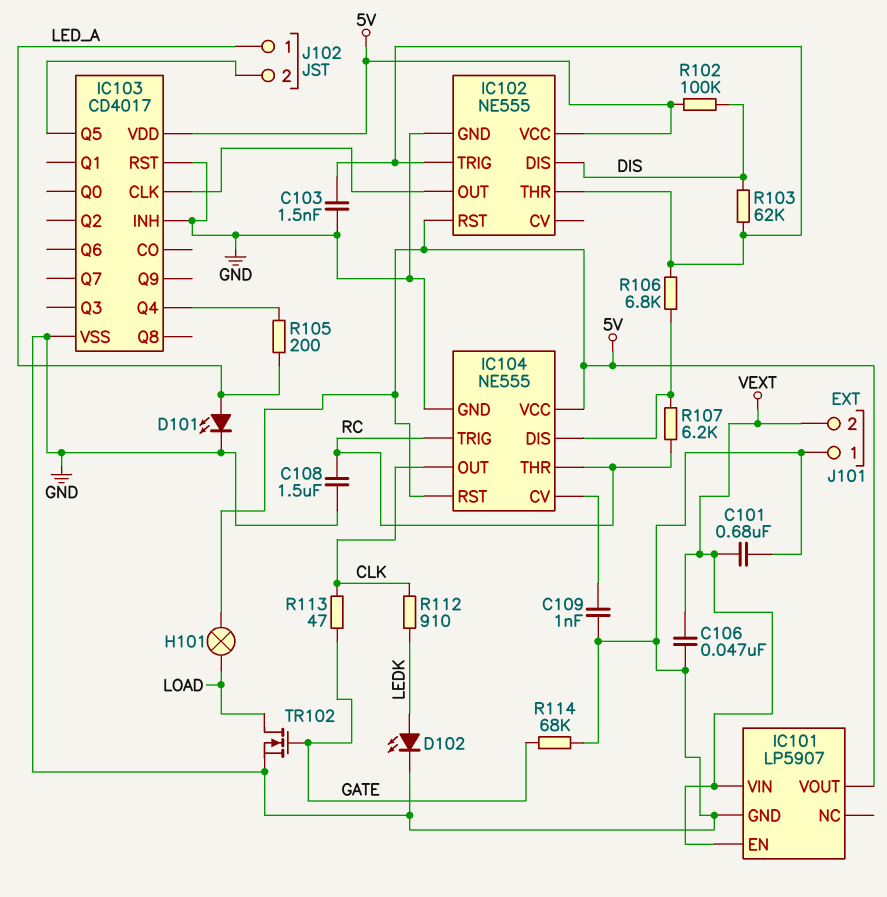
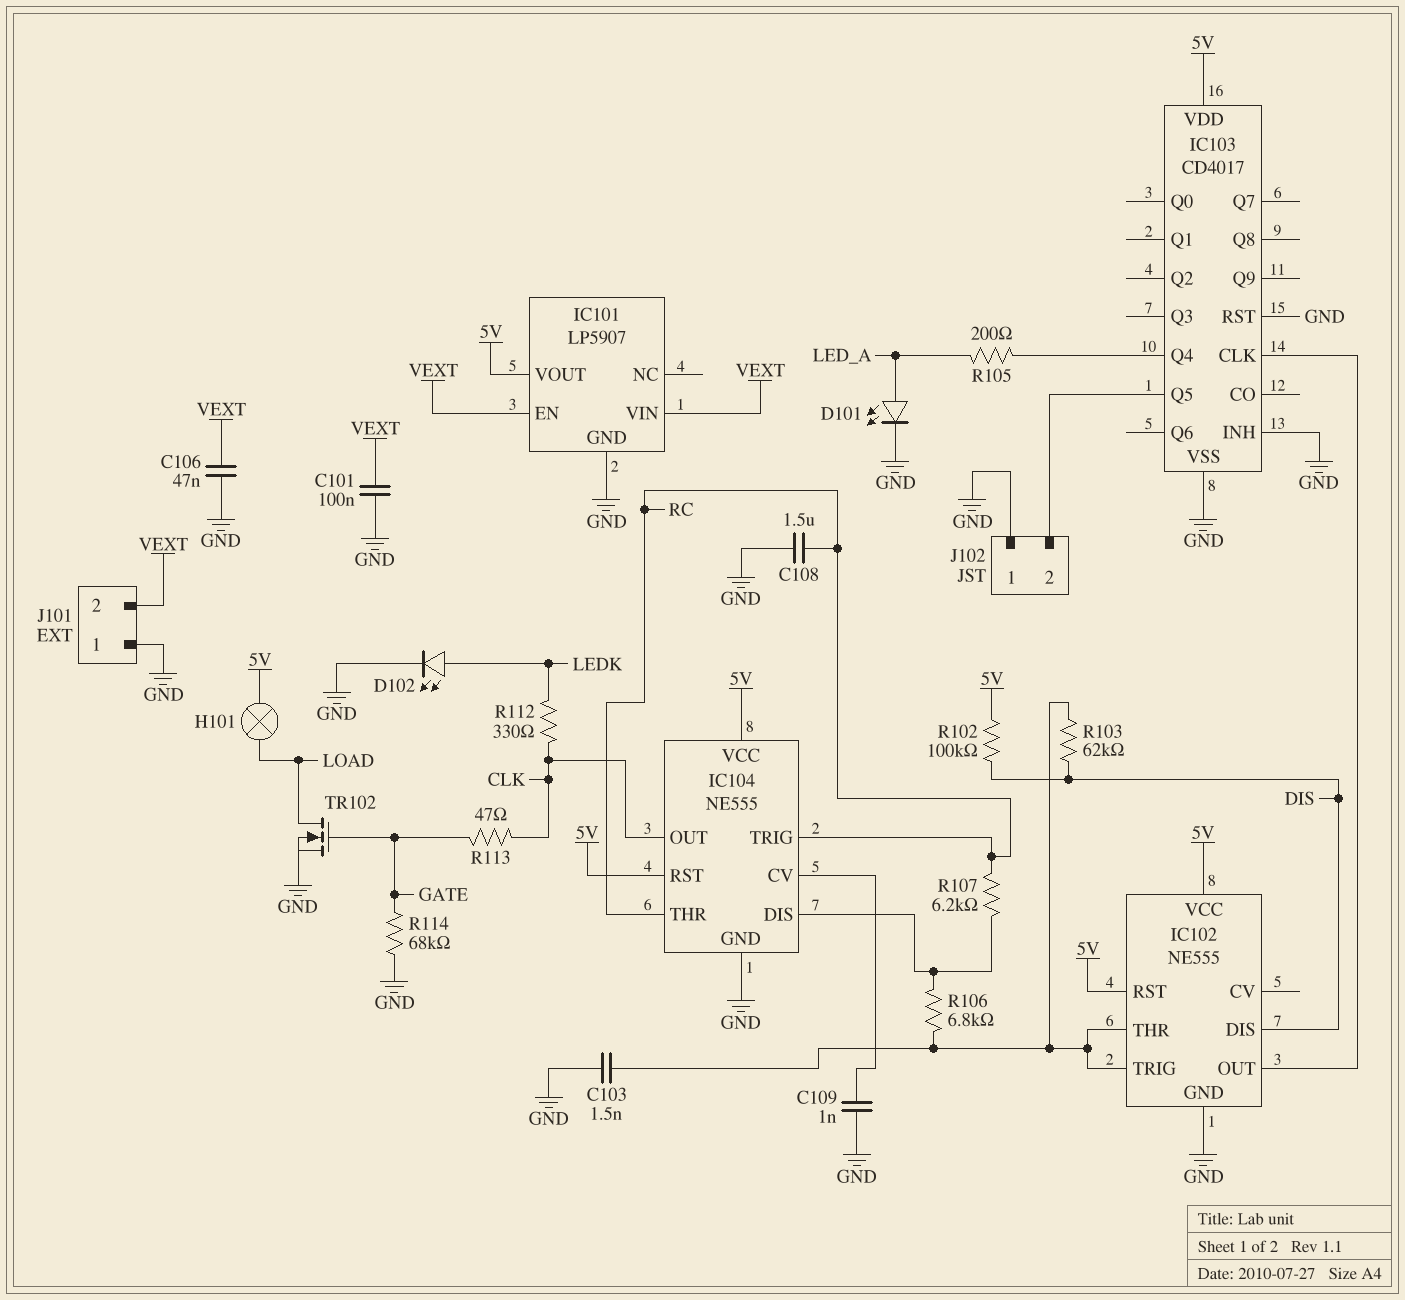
C101: 680nF (GND, VEXT) -> 100nF (GND, VEXT)
J102 pin 1: LED_A -> GND
R112: 910 (CLK, LEDK) -> 330 (CLK, LEDK)

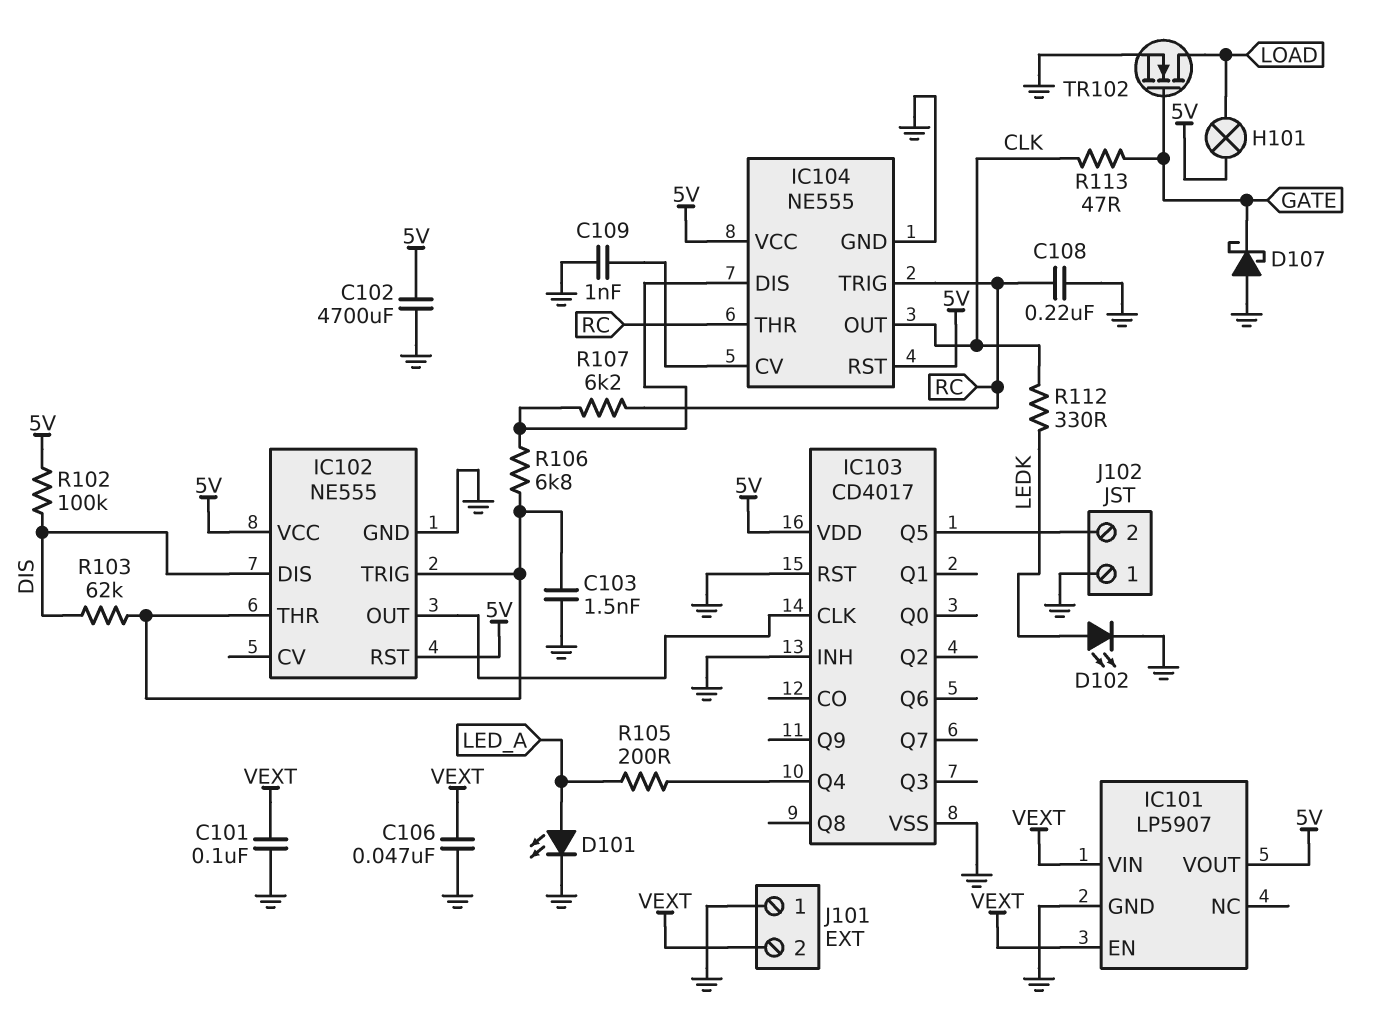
C102: none -> 4700uF (5V, GND)
C108: 1.5uF (GND, RC) -> 220nF (GND, RC)
D107: none -> schottky (A GND, K GATE)
R114: 68k (GATE, GND) -> none

